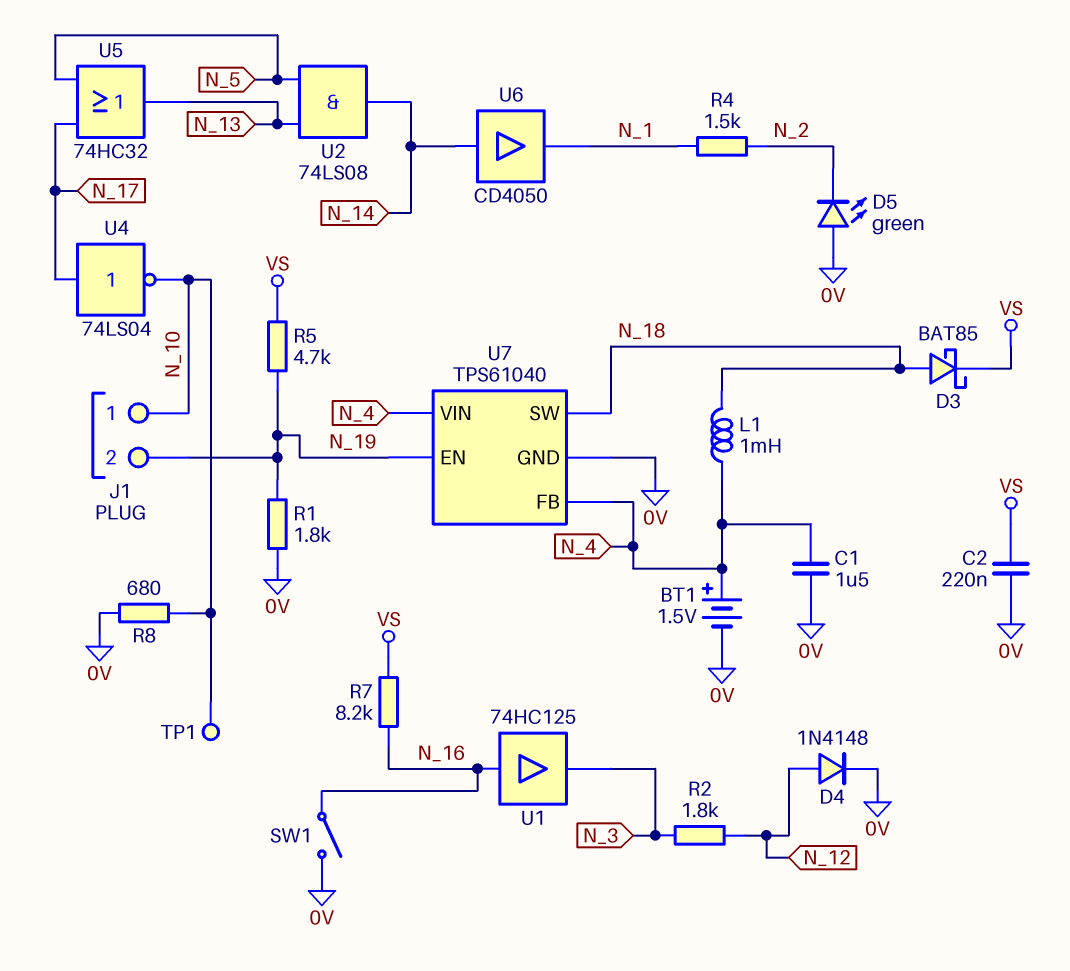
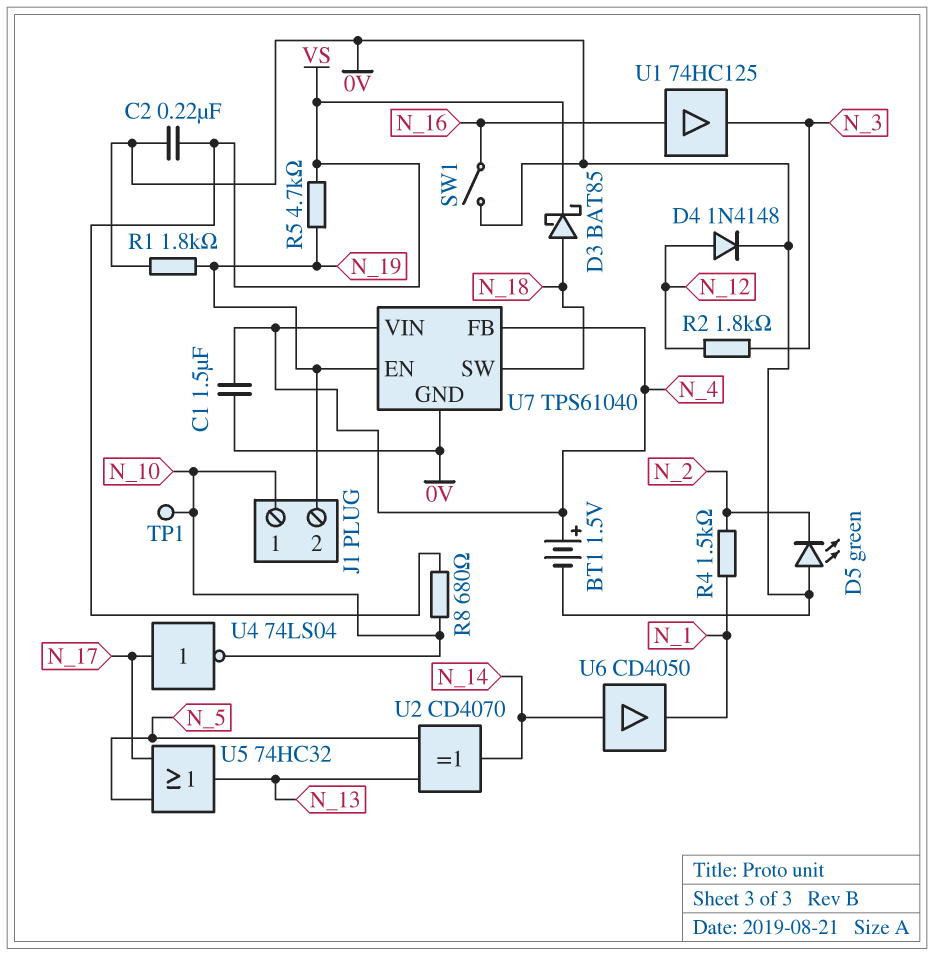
L1: 1mH (N_4, N_18) -> none
R7: 8.2k (N_16, VS) -> none
R8: 680 (0V, N_10) -> 680 (N_10, VS)
U2: AND 74LS08 (in N_5, in N_13, out N_14) -> XOR CD4070 (in N_5, in N_13, out N_14)

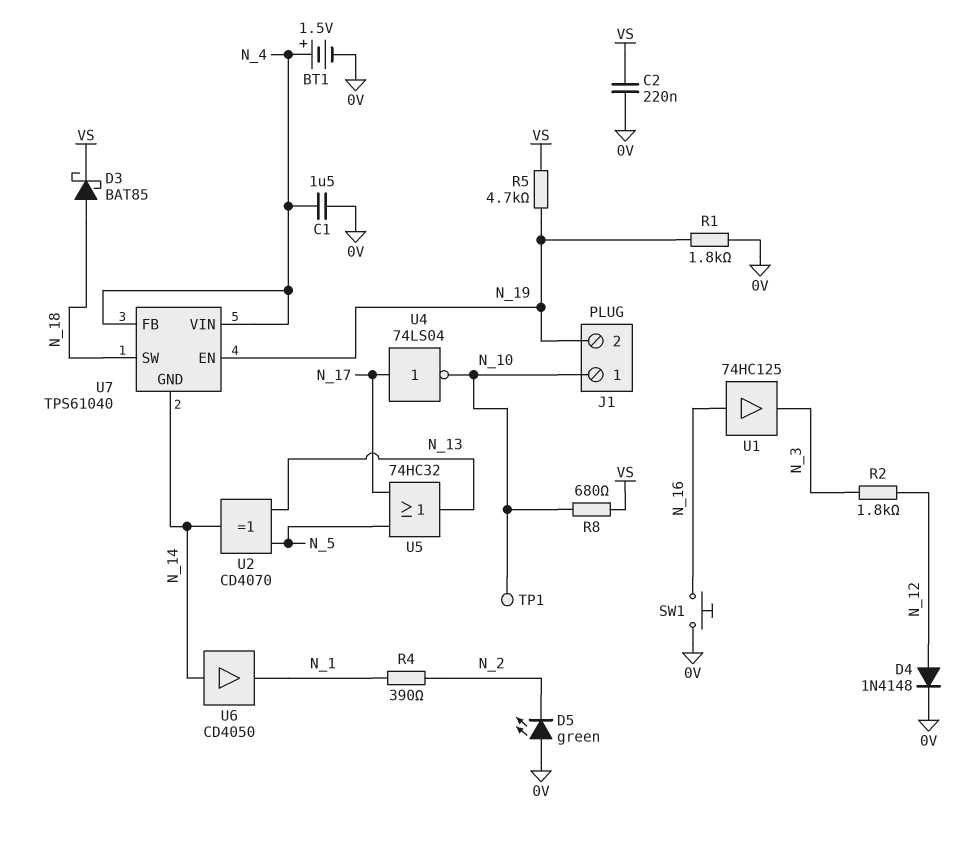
R4: 1.5k (N_1, N_2) -> 390 (N_1, N_2)
SW1: switch (0V, N_16) -> button (0V, N_16)
U7 pin GND: 0V -> N_14

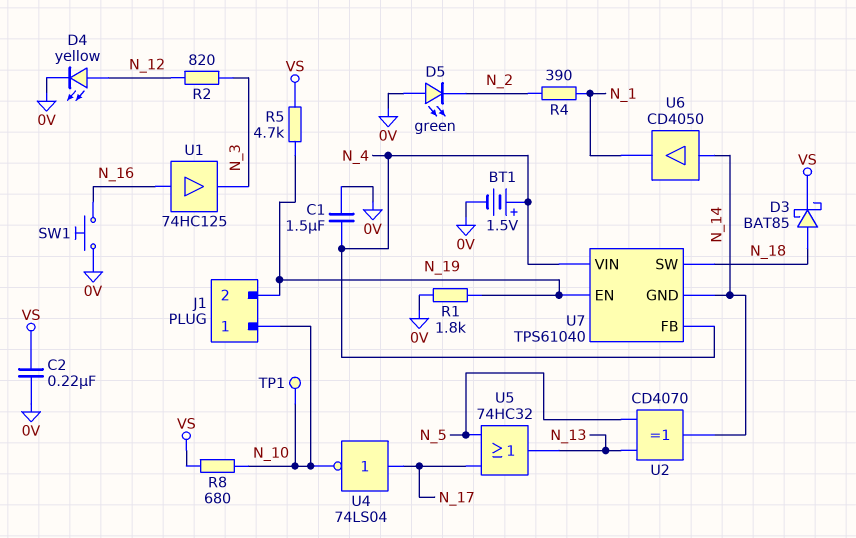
D4: diode 1N4148 (A N_12, K 0V) -> LED yellow (A N_12, K 0V)
R2: 1.8k (N_3, N_12) -> 820 (N_3, N_12)

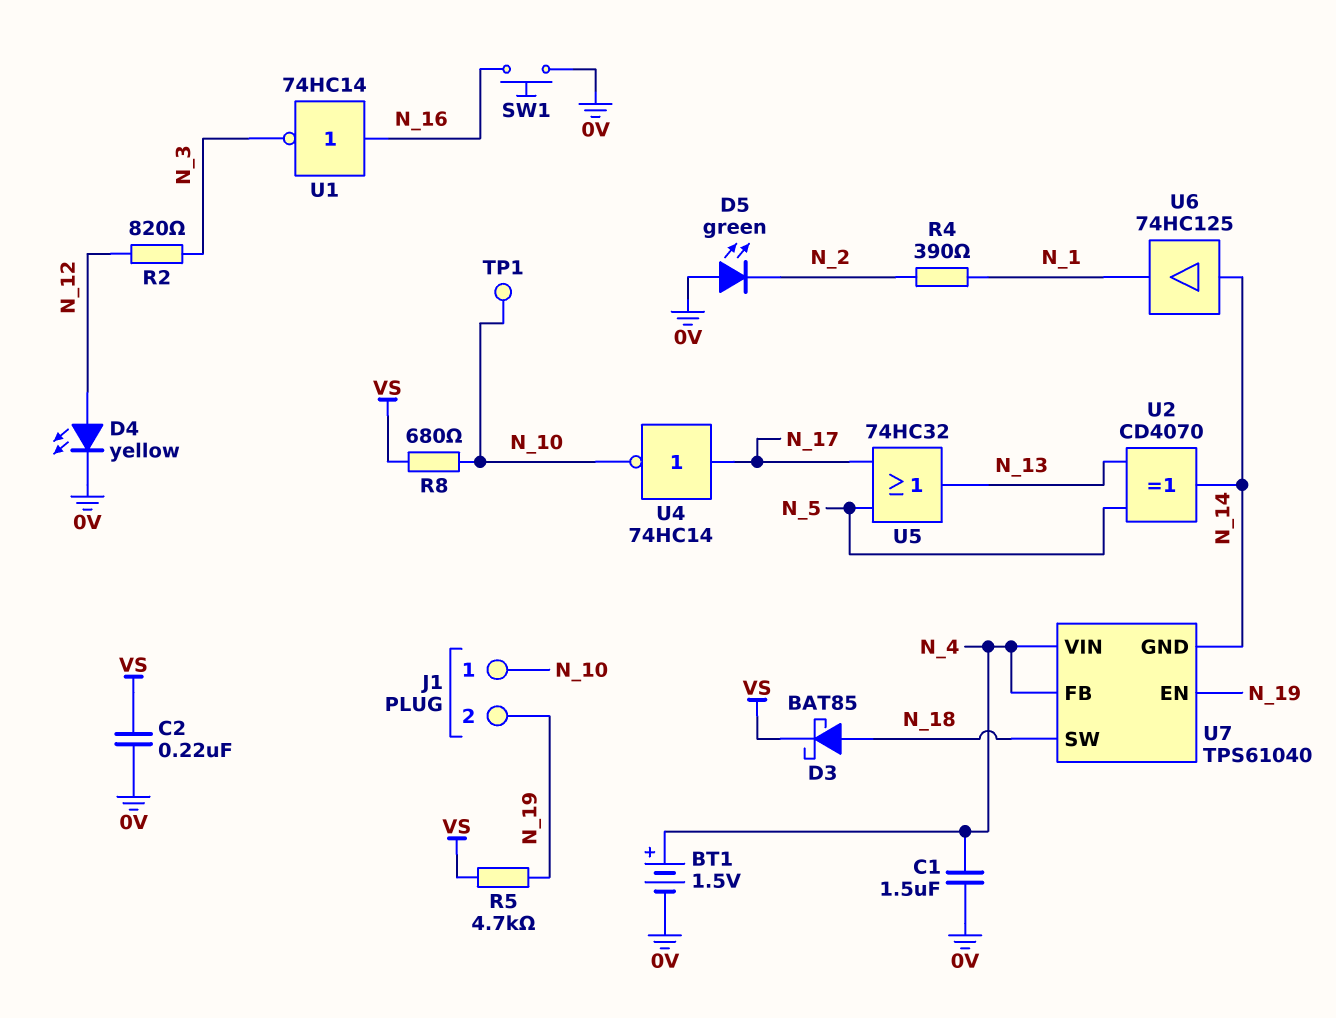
R1: 1.8k (0V, N_19) -> none
U1: buffer 74HC125 (in N_16, out N_3) -> NOT 74HC14 (in N_16, out N_3)
U4: NOT 74LS04 (in N_17, out N_10) -> NOT 74HC14 (in N_17, out N_10)
U6: buffer CD4050 (in N_14, out N_1) -> buffer 74HC125 (in N_14, out N_1)

